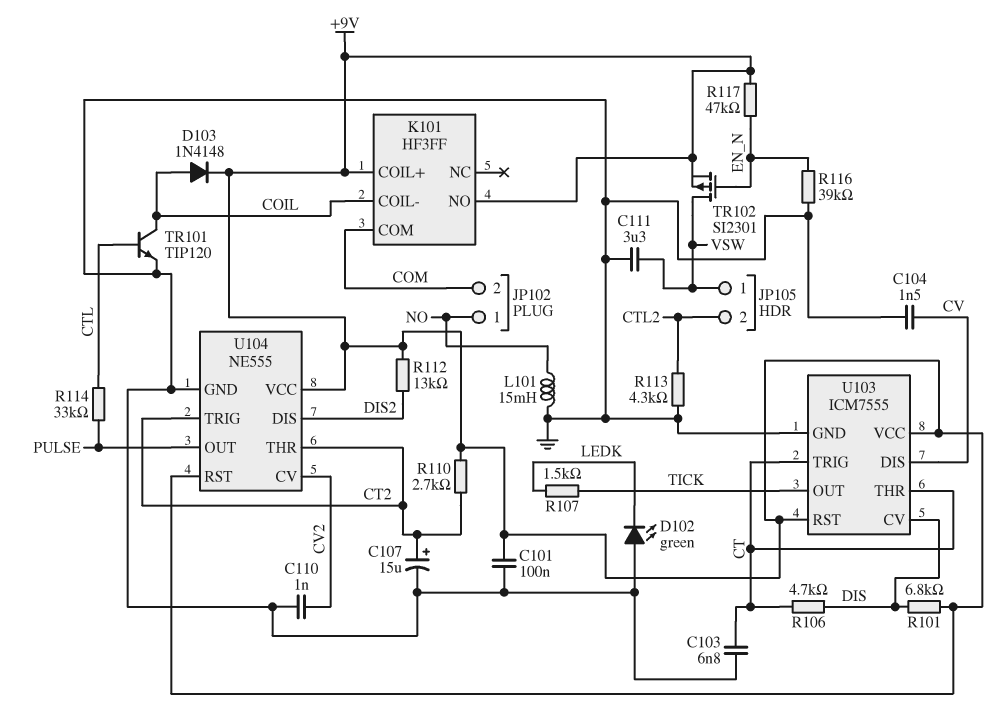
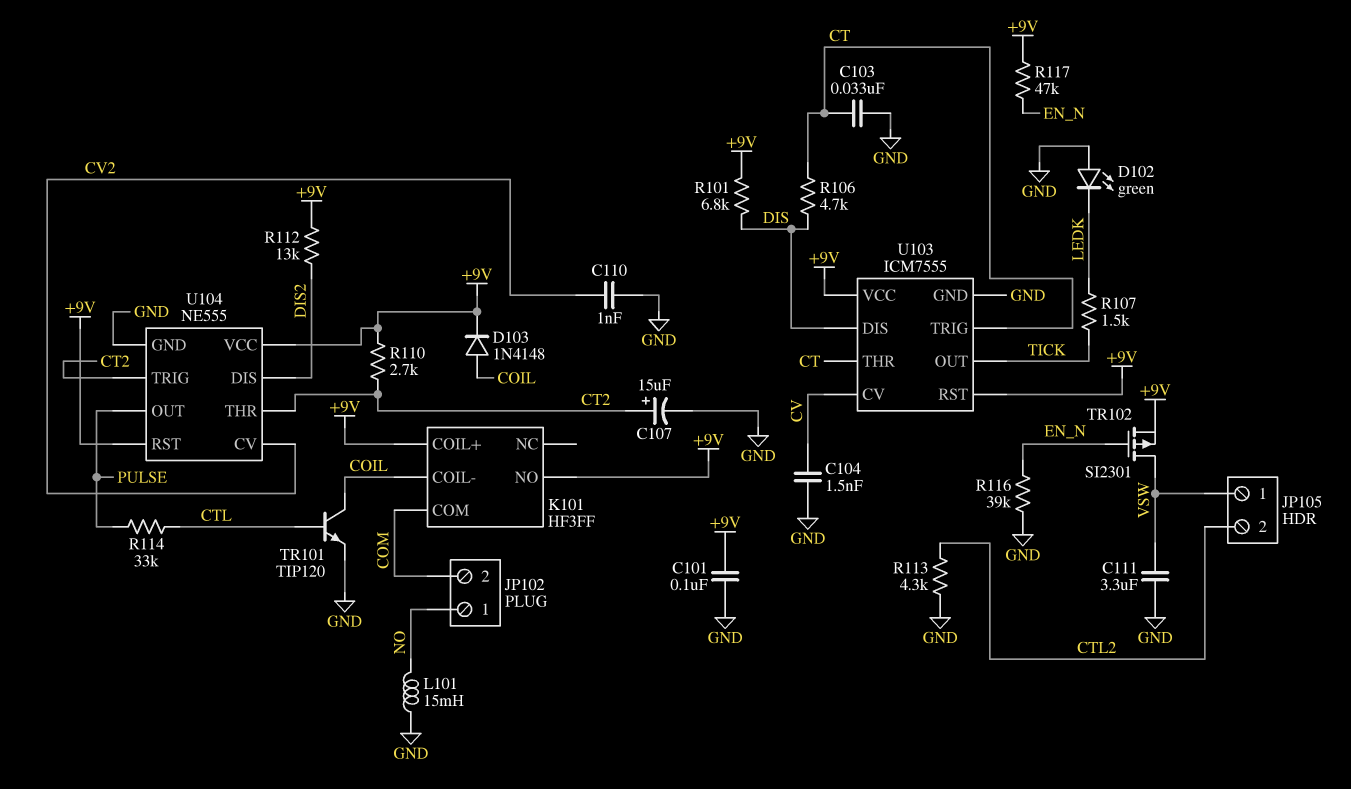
C103: 6.8nF (CT, GND) -> 33nF (CT, GND)
U103 pin CV: DIS -> CV
U103 pin DIS: CV -> DIS

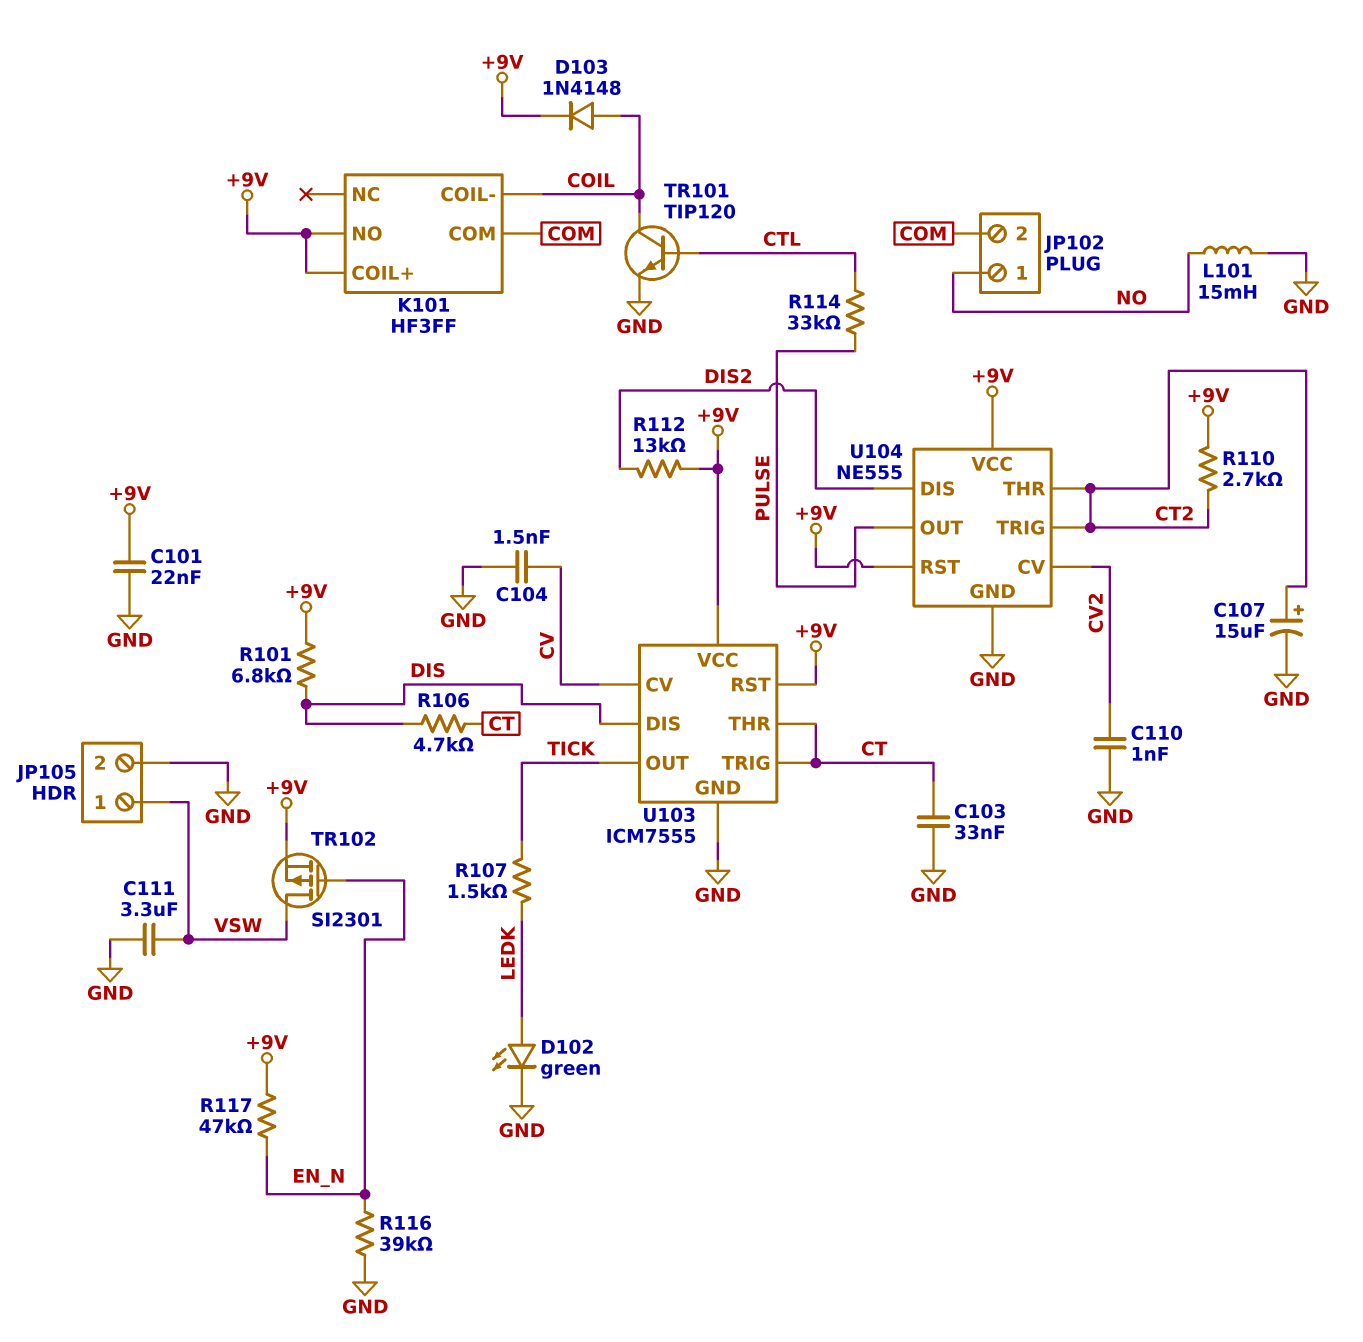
C101: 100nF (+9V, GND) -> 22nF (+9V, GND)
D102: LED green (A GND, K LEDK) -> LED green (A LEDK, K GND)
JP105 pin 2: CTL2 -> GND
R113: 4.3k (CTL2, GND) -> none

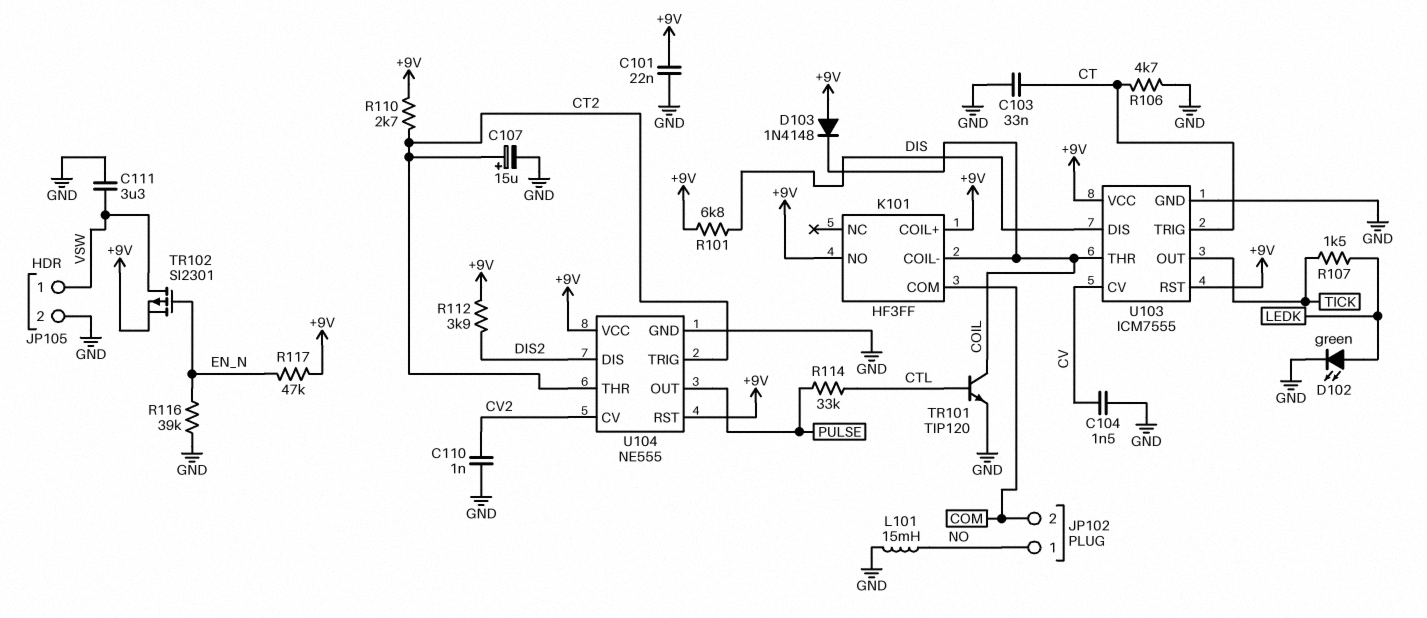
D103: diode 1N4148 (A COIL, K +9V) -> diode 1N4148 (A +9V, K COIL)
R106: 4.7k (CT, DIS) -> 4.7k (CT, GND)
R112: 13k (+9V, DIS2) -> 3.9k (+9V, DIS2)
U103 pin THR: CT -> COIL

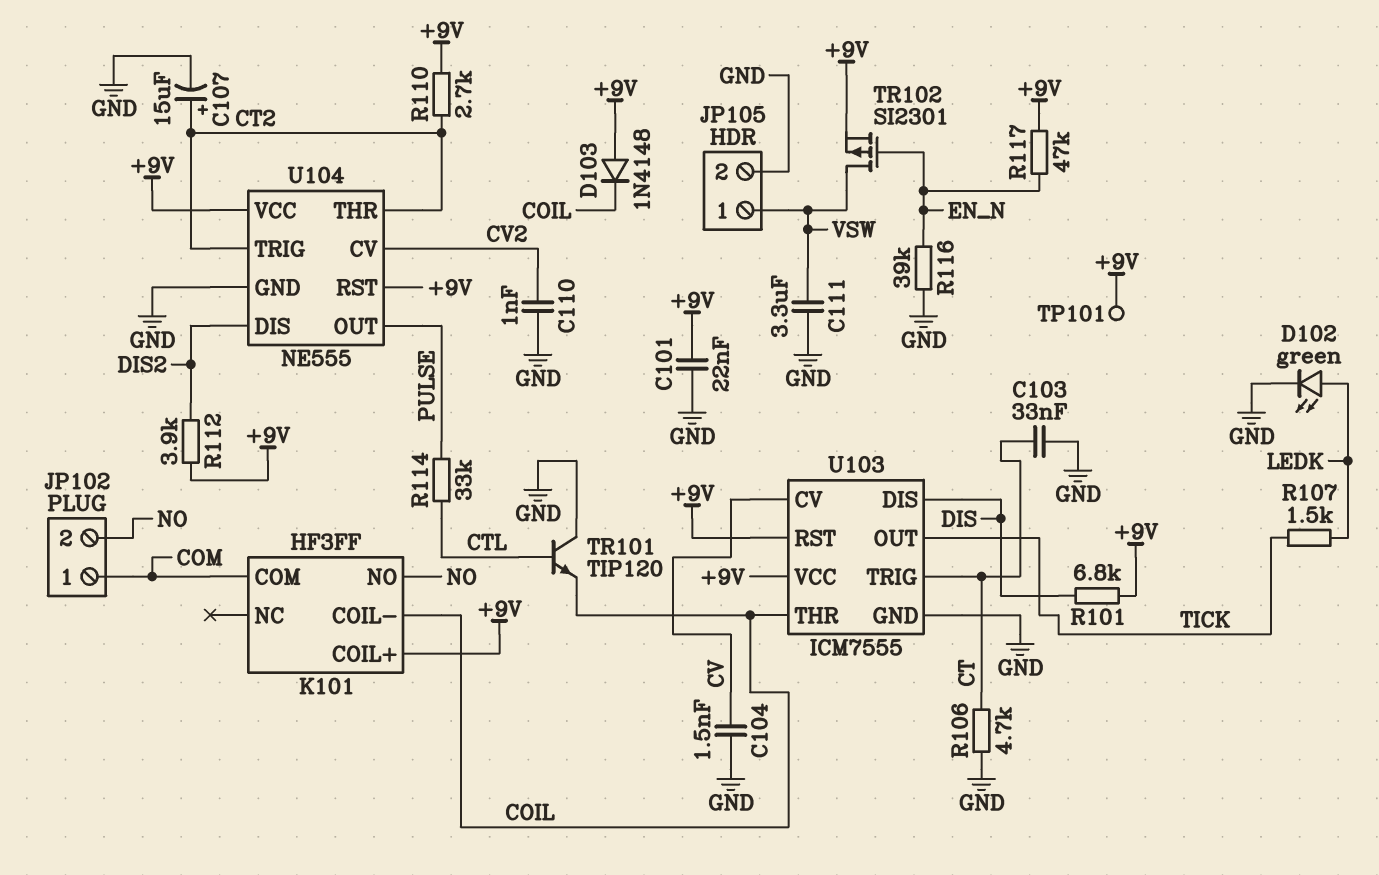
JP102 pin 1: NO -> COM
JP102 pin 2: COM -> NO
K101 pin NO: +9V -> NO
L101: 15mH (GND, NO) -> none
TP101: none -> test point (+9V)
TR101: NPN TIP120 (B CTL, C COIL, E GND) -> NPN TIP120 (B CTL, C GND, E COIL)

